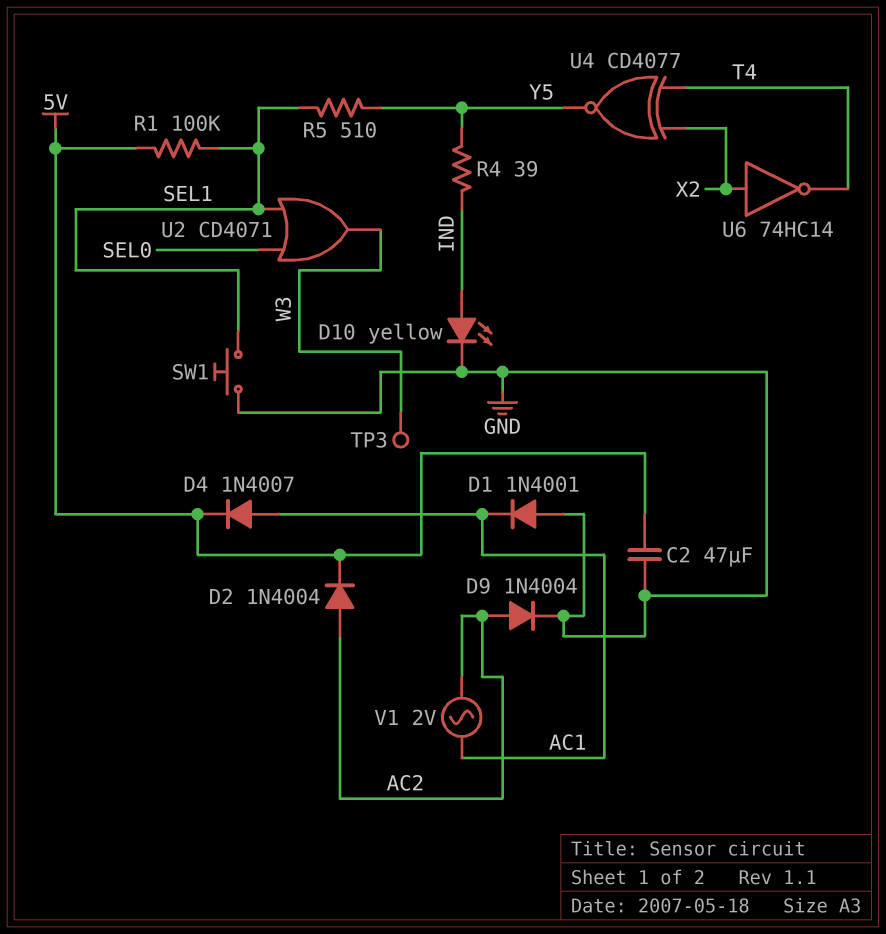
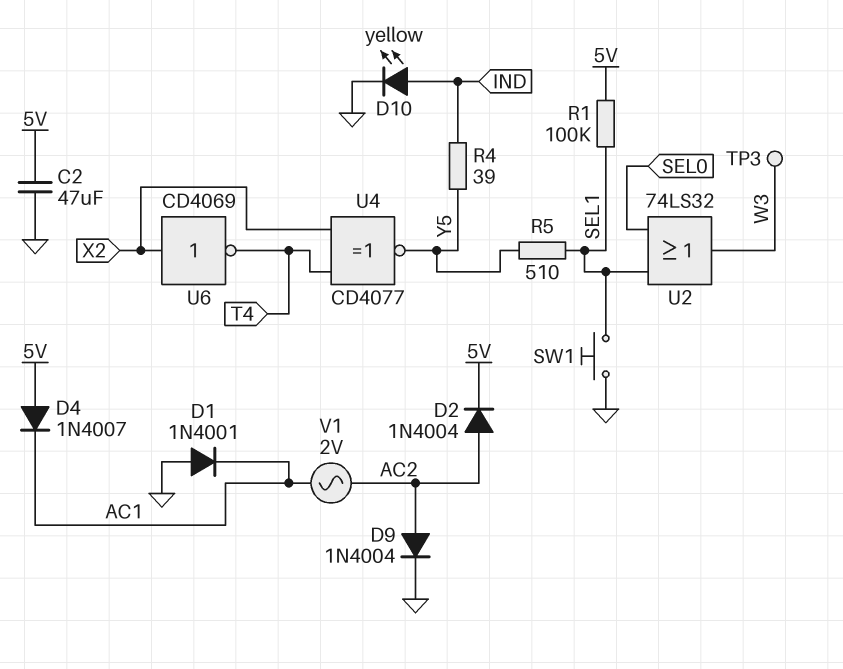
D4: diode 1N4007 (A AC1, K 5V) -> diode 1N4007 (A 5V, K AC1)
U2: OR CD4071 (in SEL0, in SEL1, out W3) -> OR 74LS32 (in SEL0, in SEL1, out W3)
U6: NOT 74HC14 (in X2, out T4) -> NOT CD4069 (in X2, out T4)

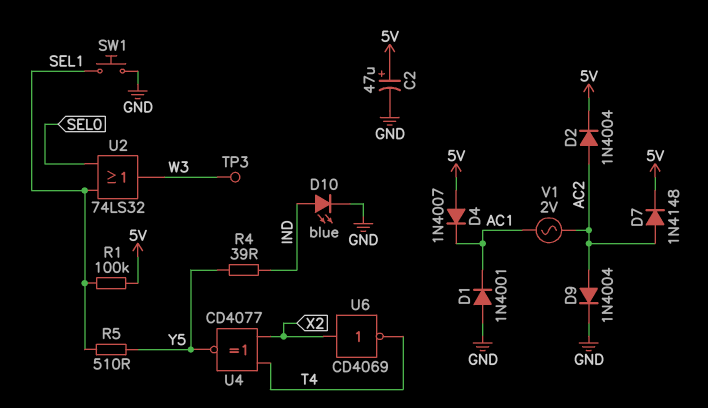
C2: 47uF (5V, GND) -> 47uF (plus 5V, minus GND)
D7: none -> diode 1N4148 (A AC2, K 5V)
D10: LED yellow (A IND, K GND) -> LED blue (A IND, K GND)

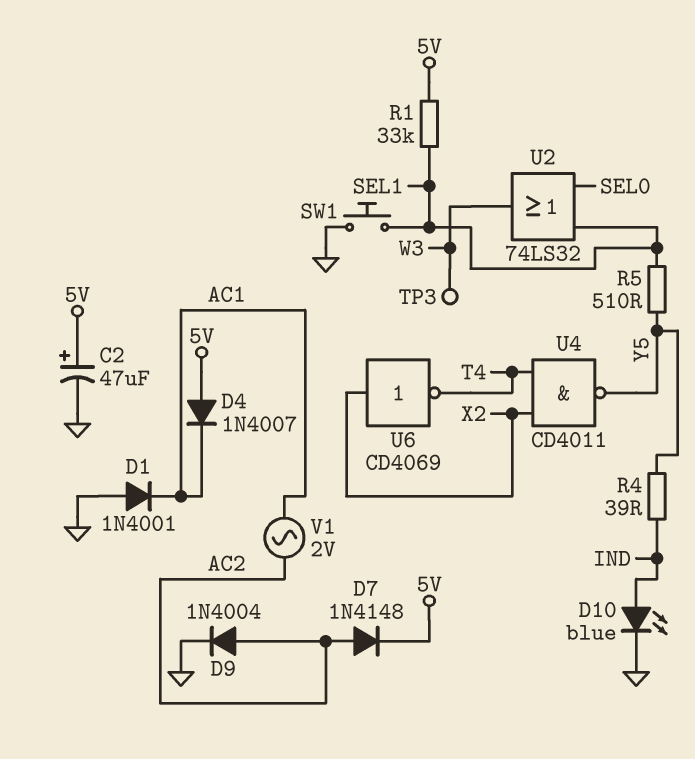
D2: diode 1N4004 (A AC2, K 5V) -> none
R1: 100k (5V, SEL1) -> 33k (5V, SEL1)
U4: XNOR CD4077 (in T4, in X2, out Y5) -> NAND CD4011 (in T4, in X2, out Y5)

